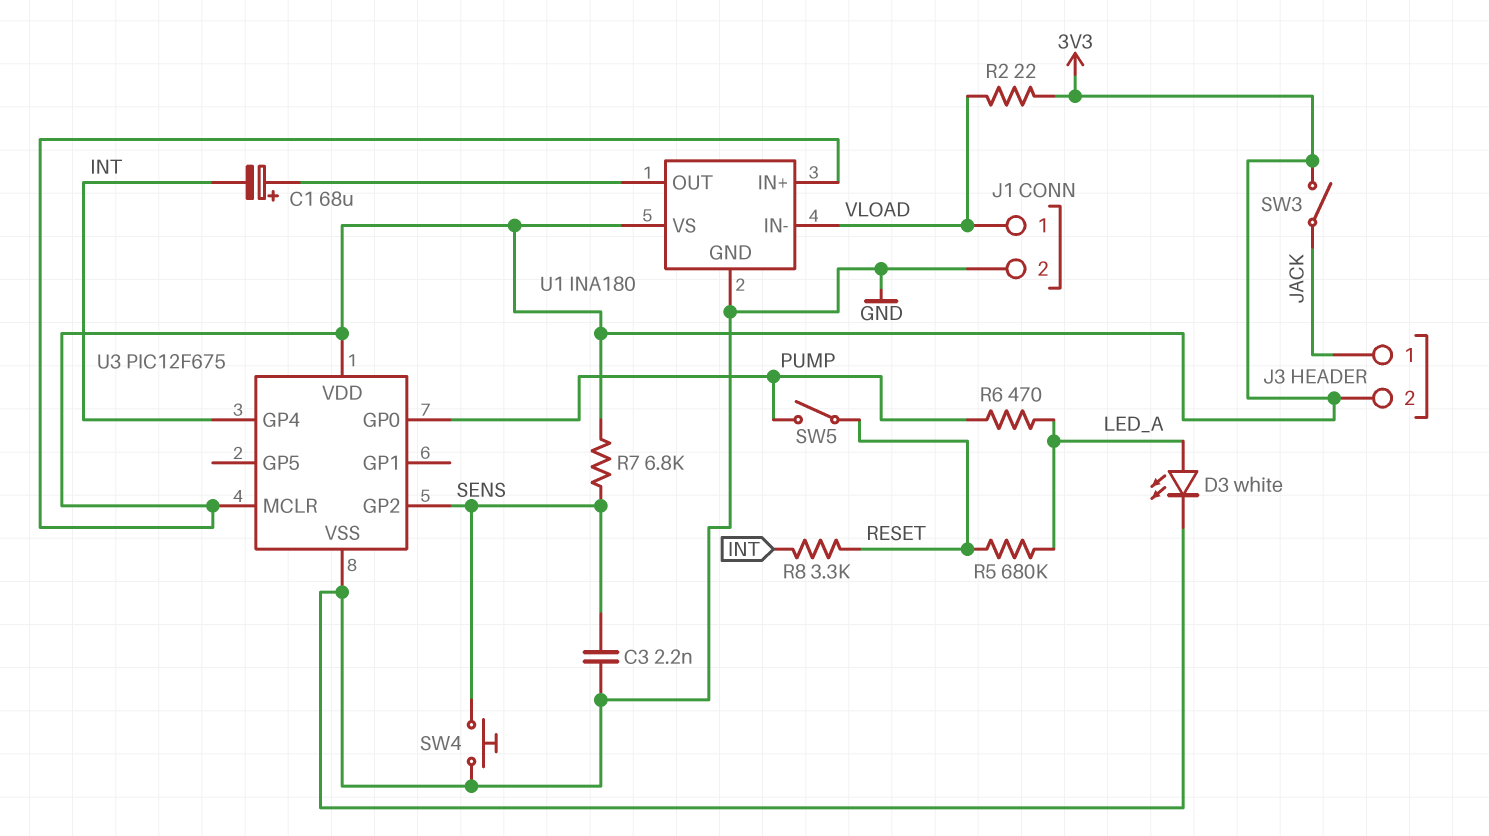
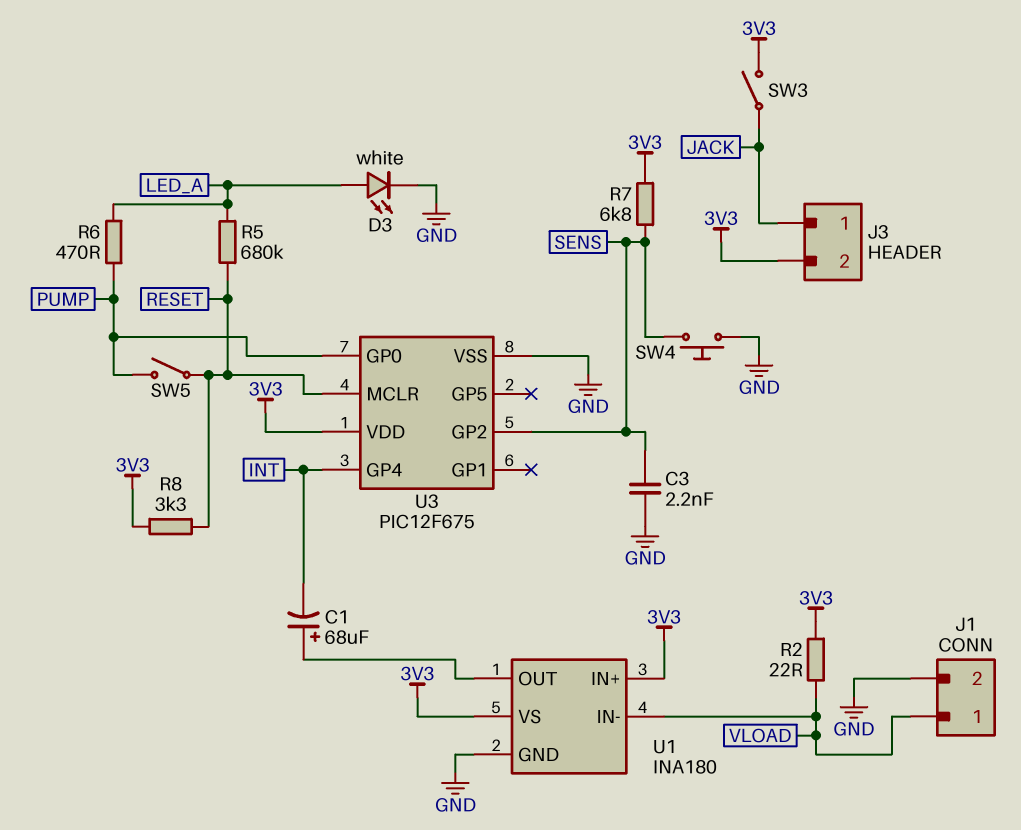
R8: 3.3k (INT, RESET) -> 3.3k (3V3, RESET)
U3 pin MCLR: 3V3 -> RESET

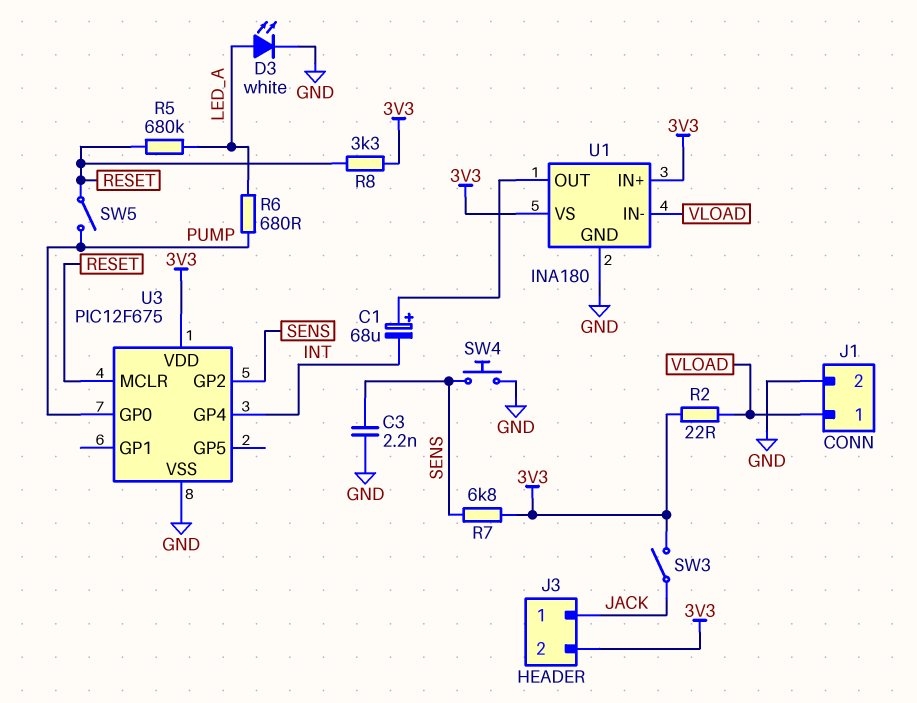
R6: 470 (LED_A, PUMP) -> 680 (LED_A, PUMP)

